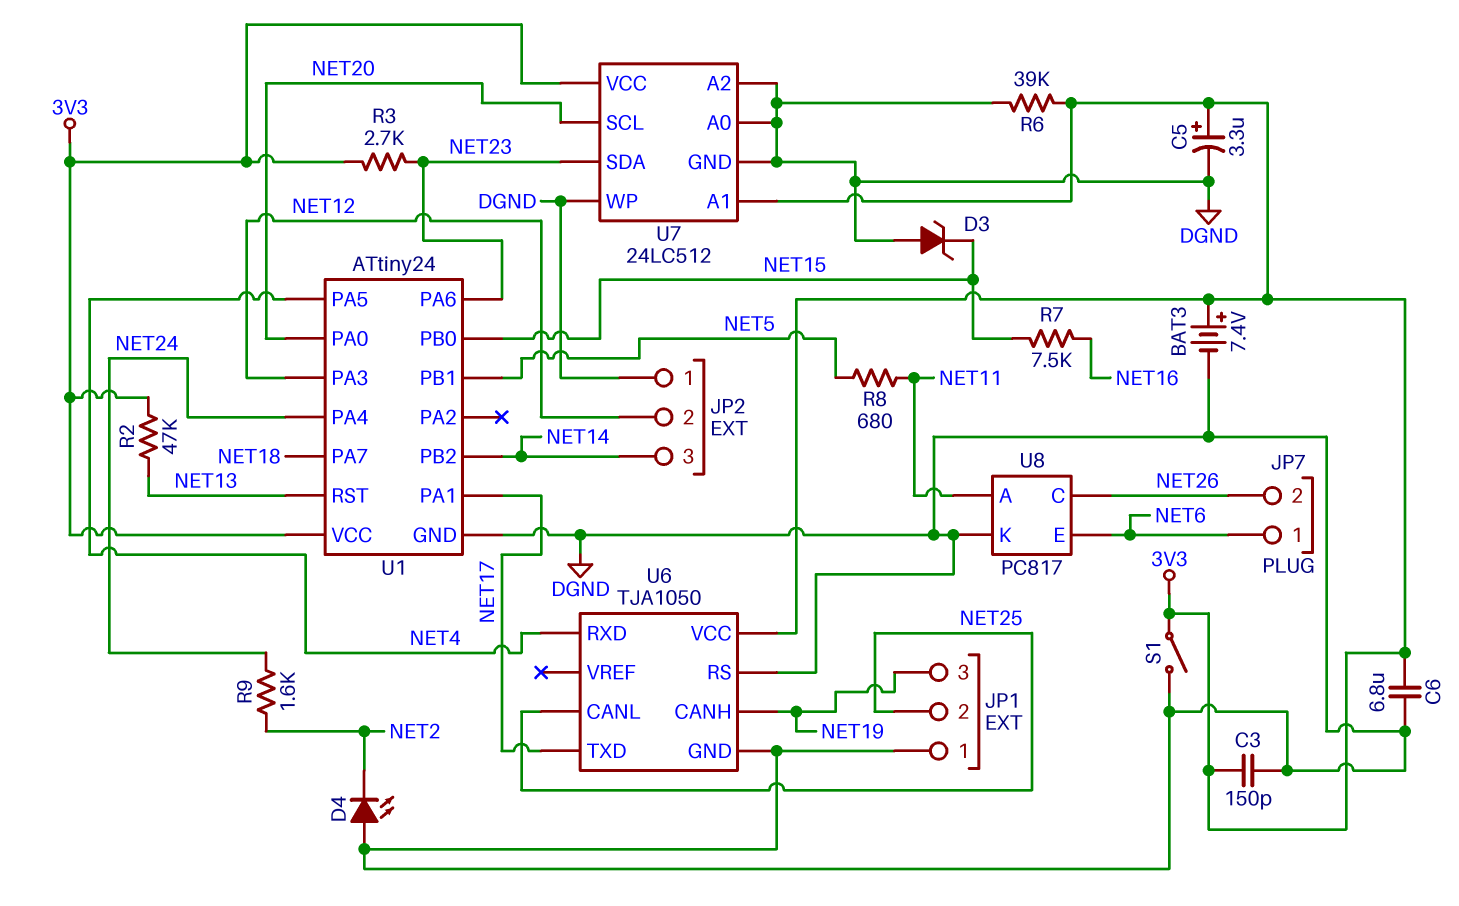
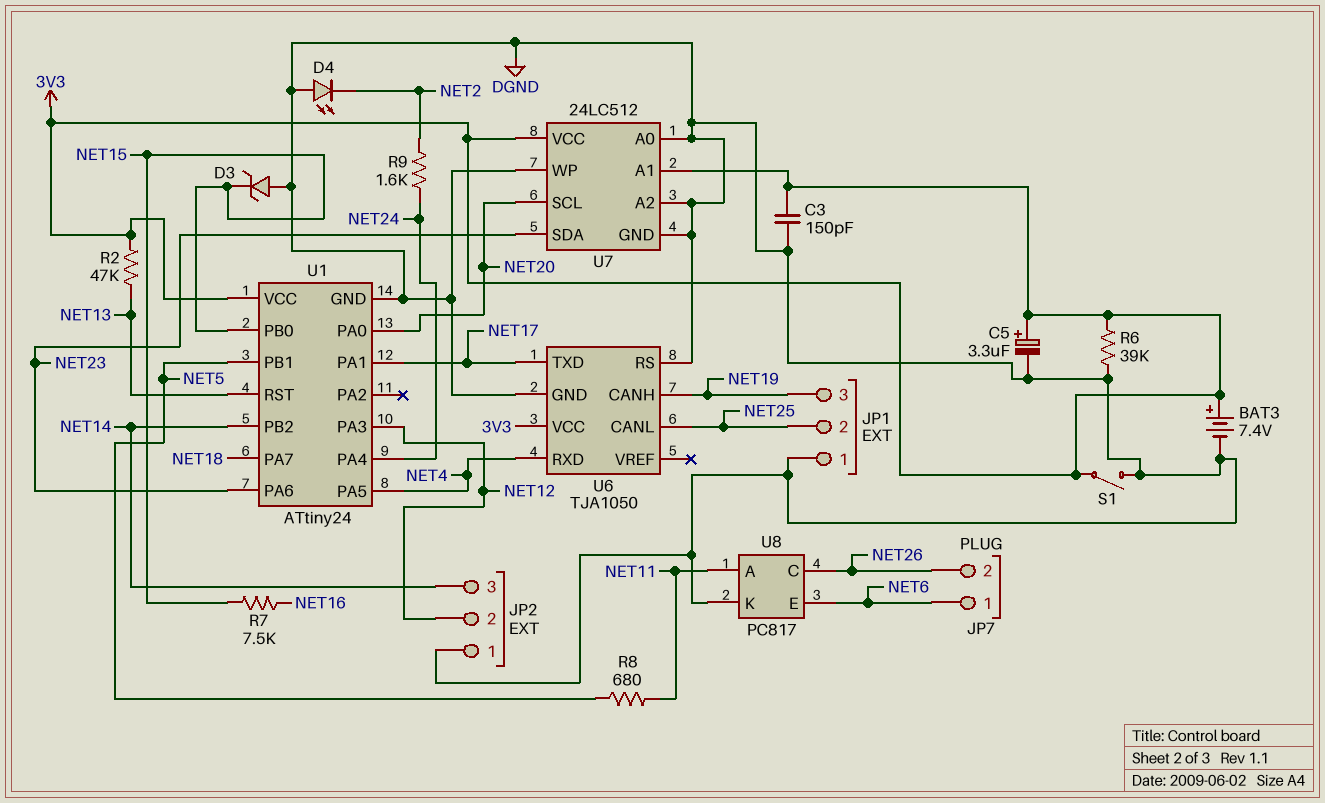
C6: 6.8uF (3V3, DGND) -> none
R3: 2.7k (3V3, NET23) -> none

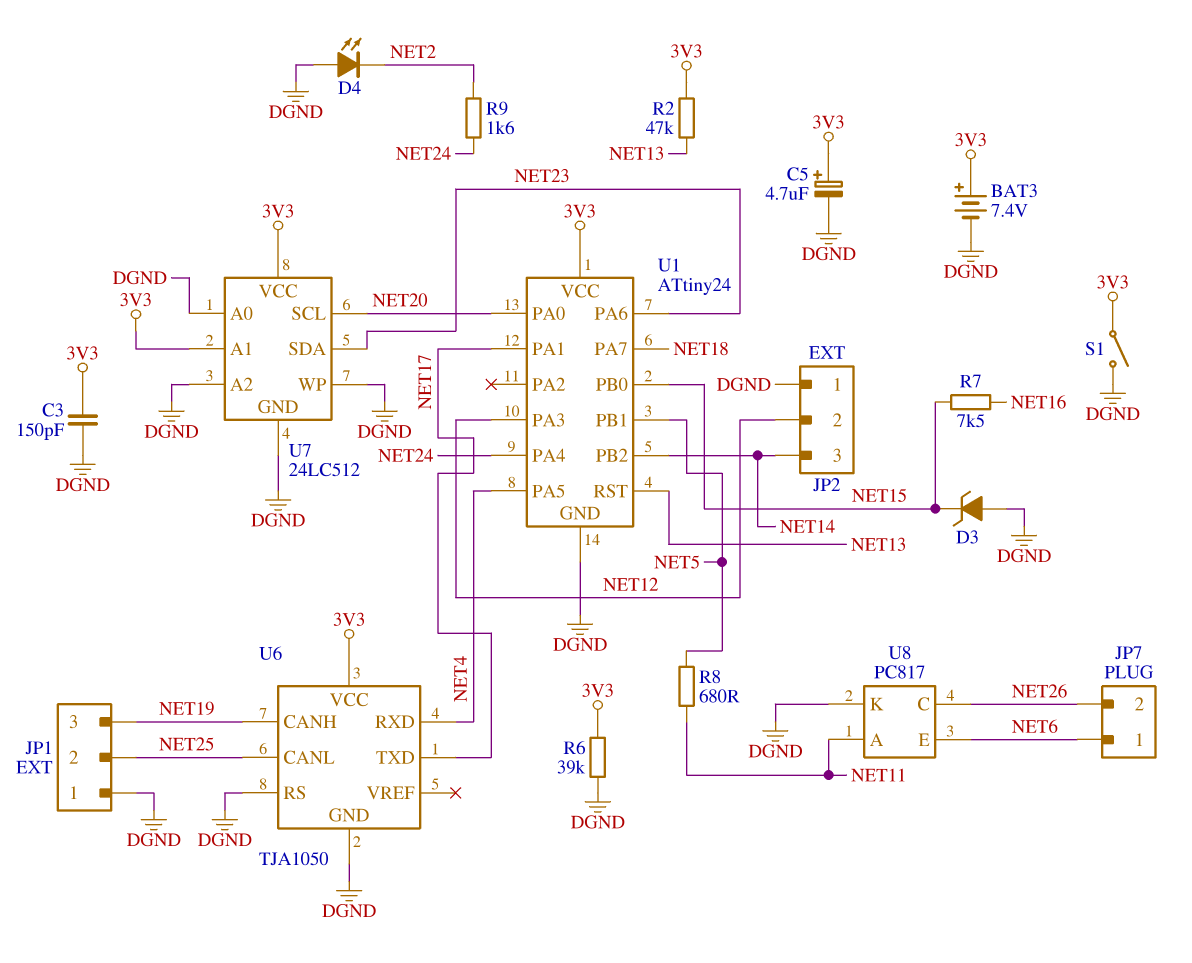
C5: 3.3uF (plus 3V3, minus DGND) -> 4.7uF (plus 3V3, minus DGND)

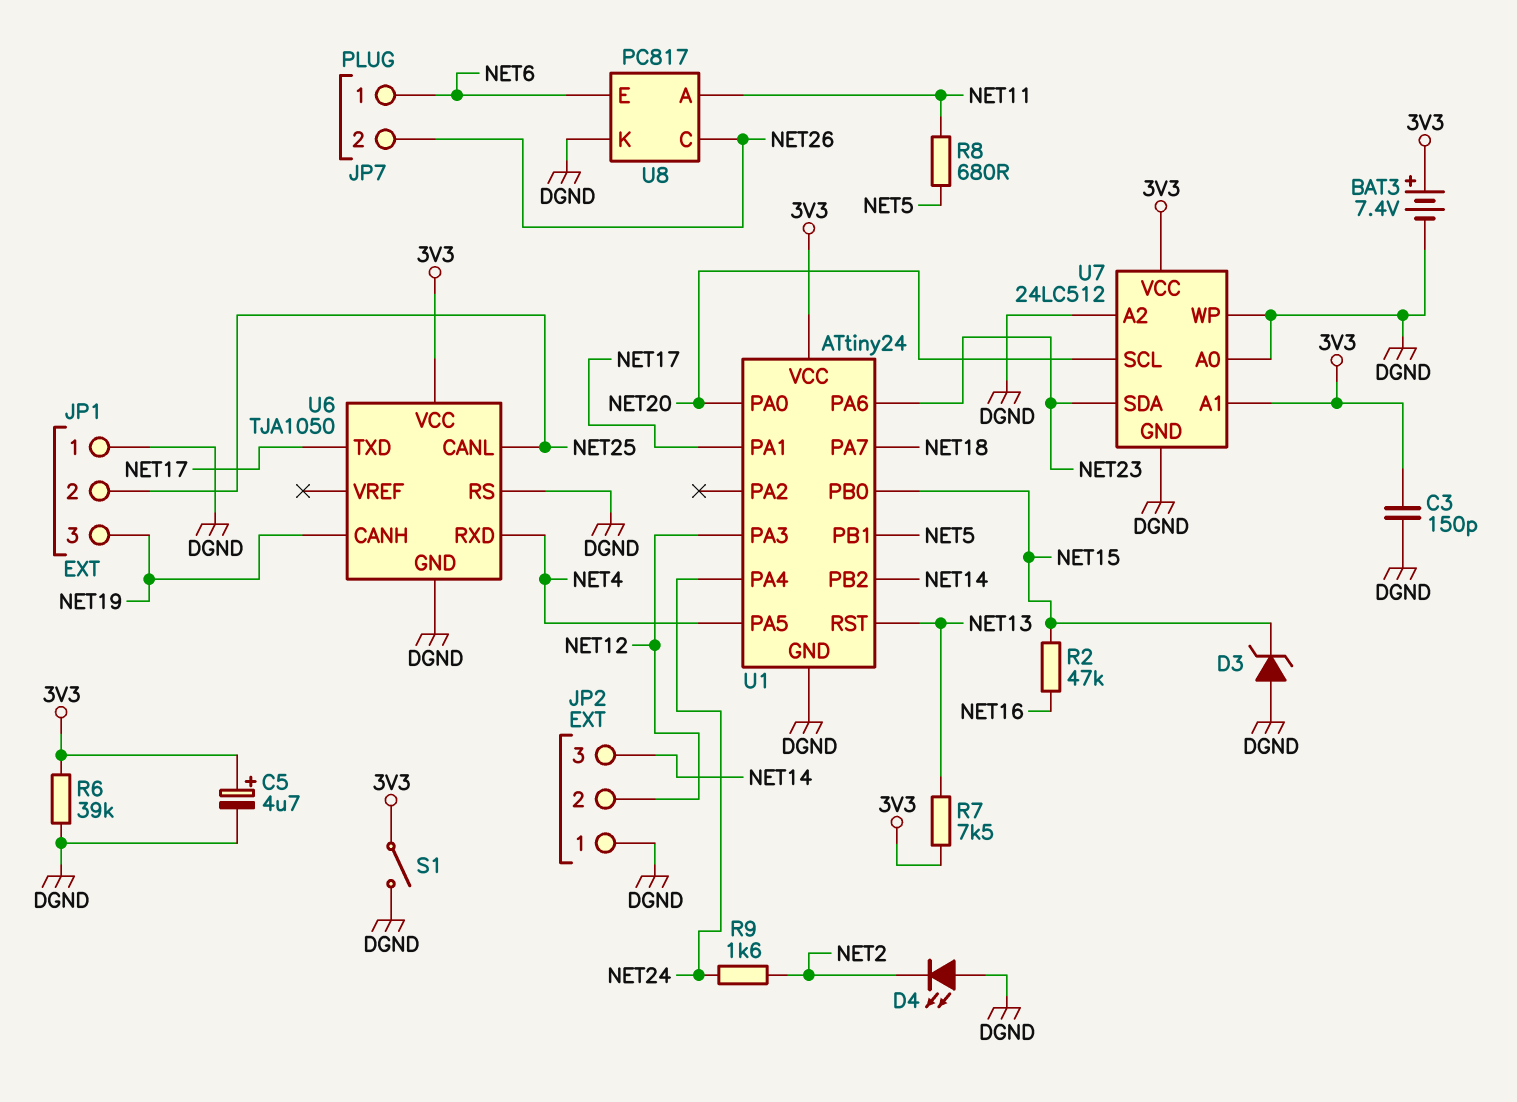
R2: 47k (3V3, NET13) -> 47k (NET15, NET16)
R7: 7.5k (NET15, NET16) -> 7.5k (3V3, NET13)

